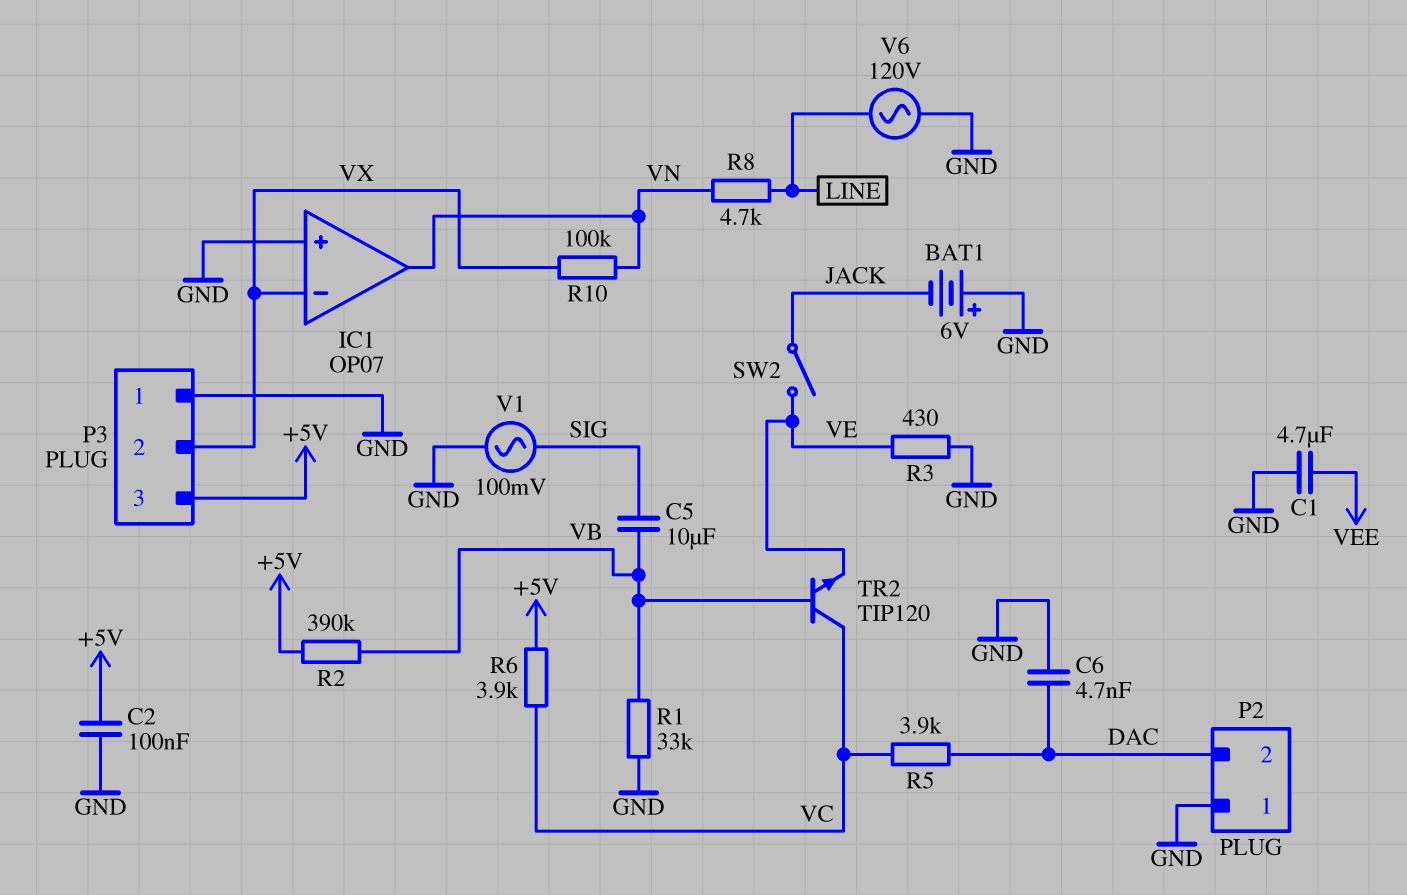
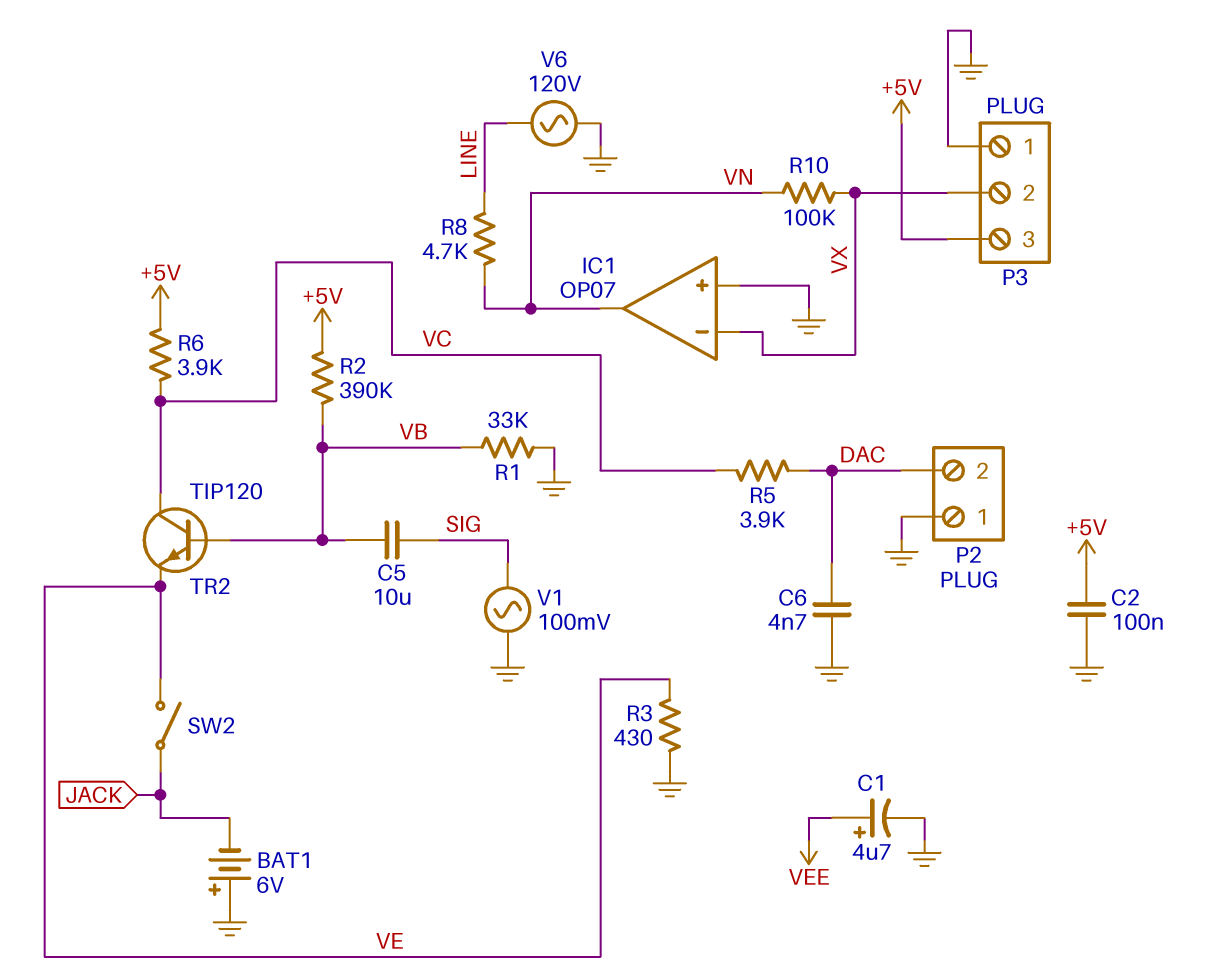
C1: 4.7uF (GND, VEE) -> 4.7uF (plus VEE, minus GND)

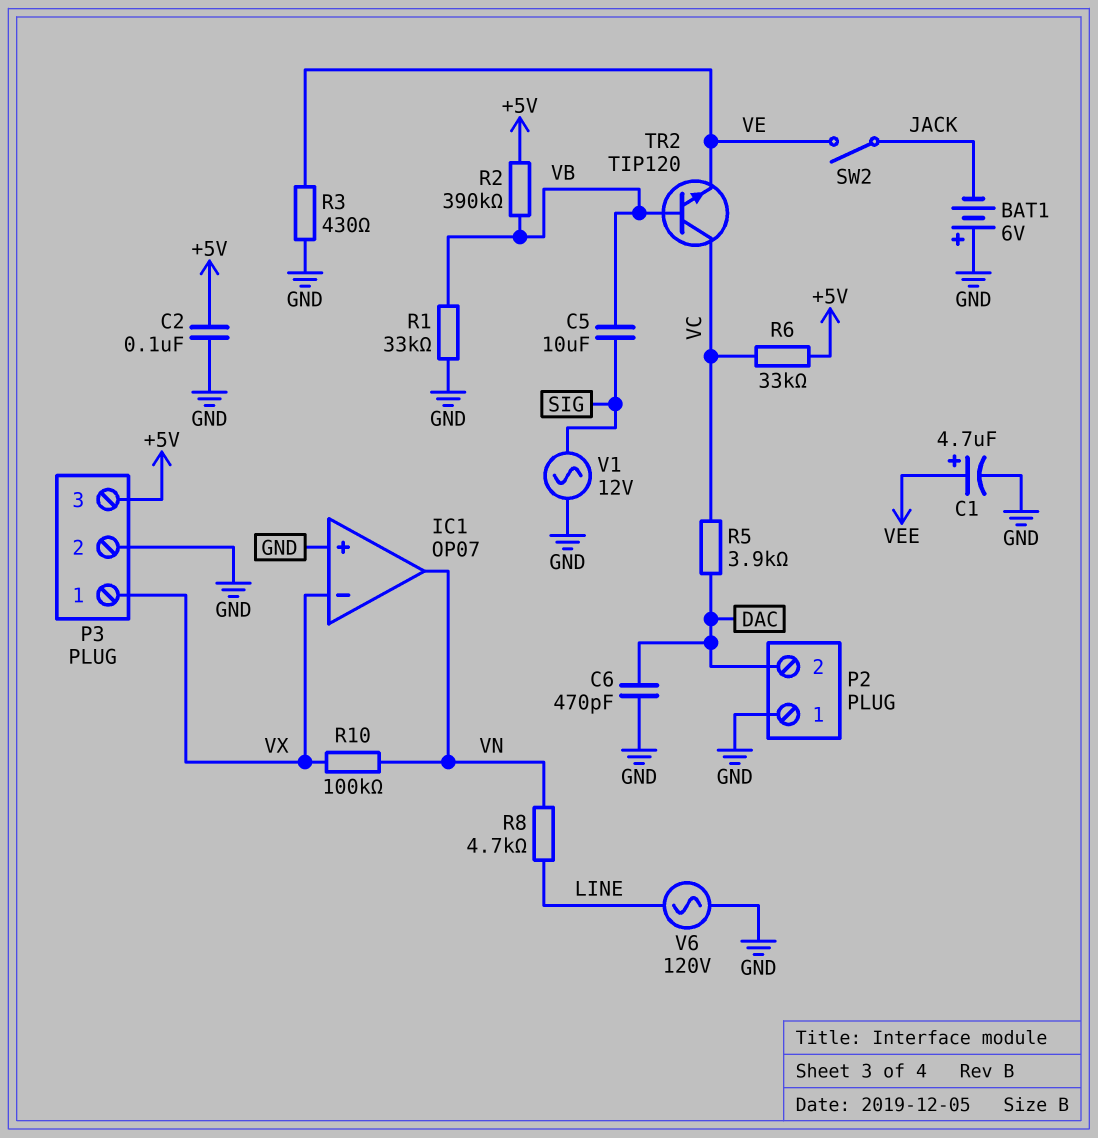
C6: 4.7nF (DAC, GND) -> 470pF (DAC, GND)
P3 pin 1: GND -> VX
P3 pin 2: VX -> GND
R6: 3.9k (+5V, VC) -> 33k (+5V, VC)
V1: AC 100mV (GND, SIG) -> AC 12V (GND, SIG)

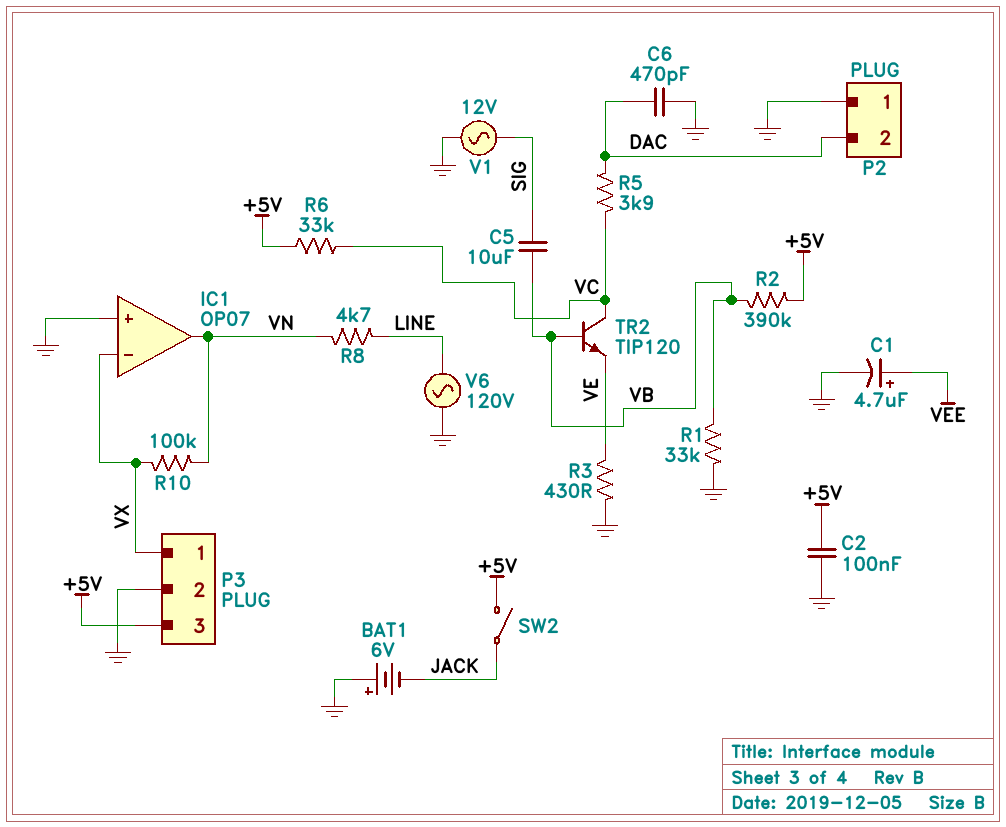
SW2: switch (JACK, VE) -> switch (+5V, JACK)

